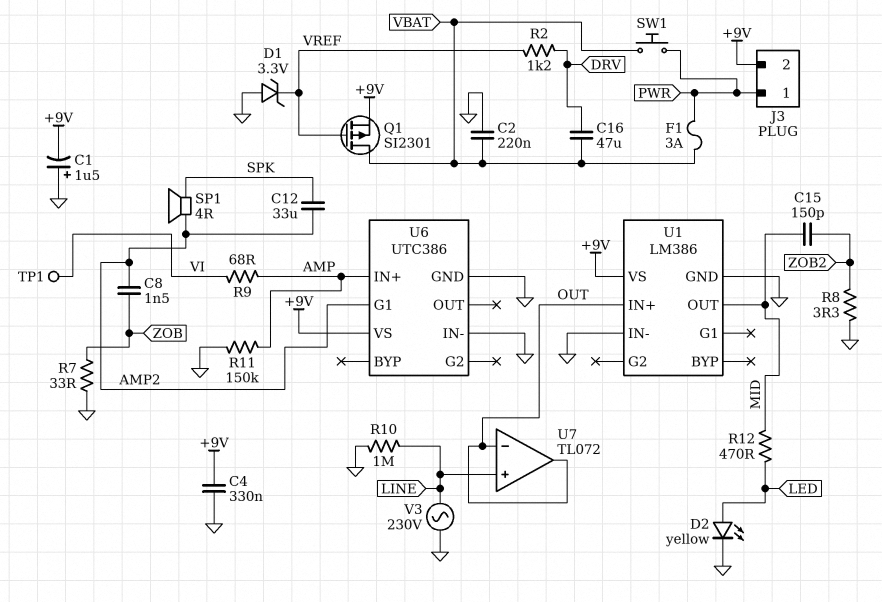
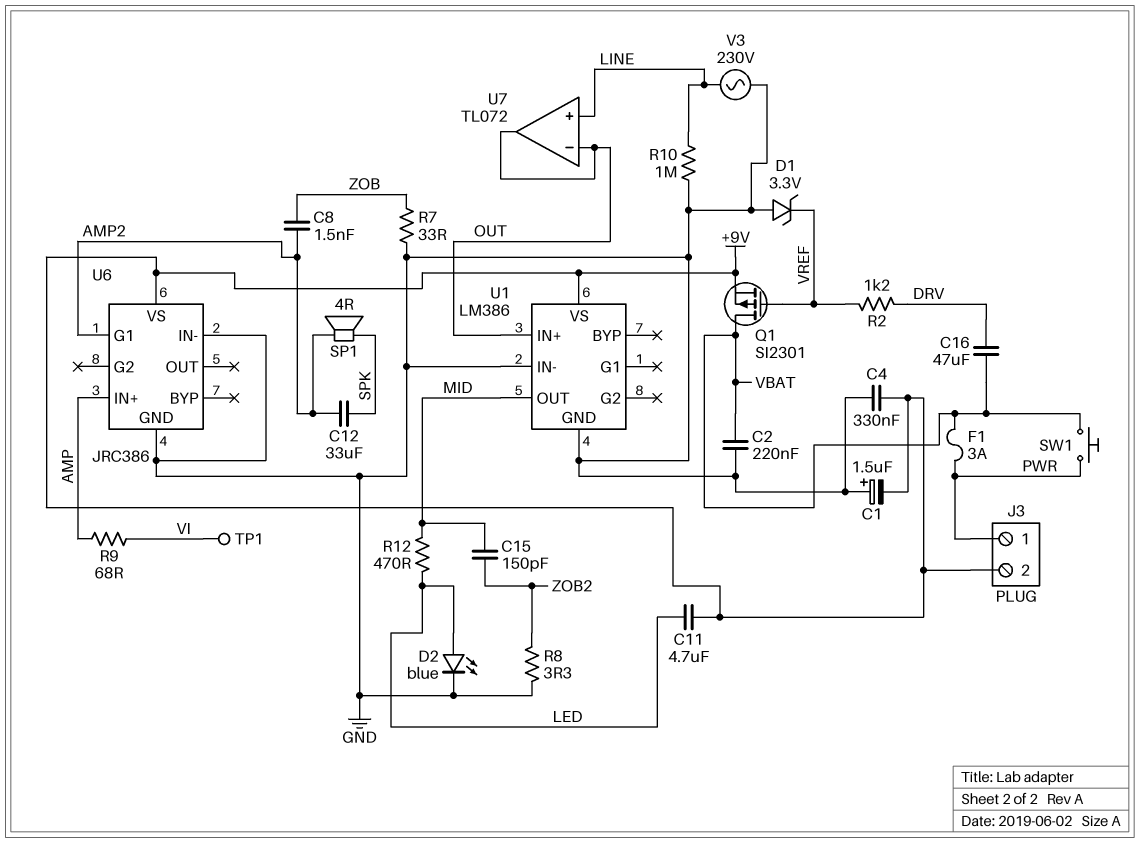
C11: none -> 4.7uF (+9V, LED)
D2: LED yellow (A LED, K GND) -> LED blue (A LED, K GND)
R11: 150k (AMP, GND) -> none
U6: UTC386 -> JRC386

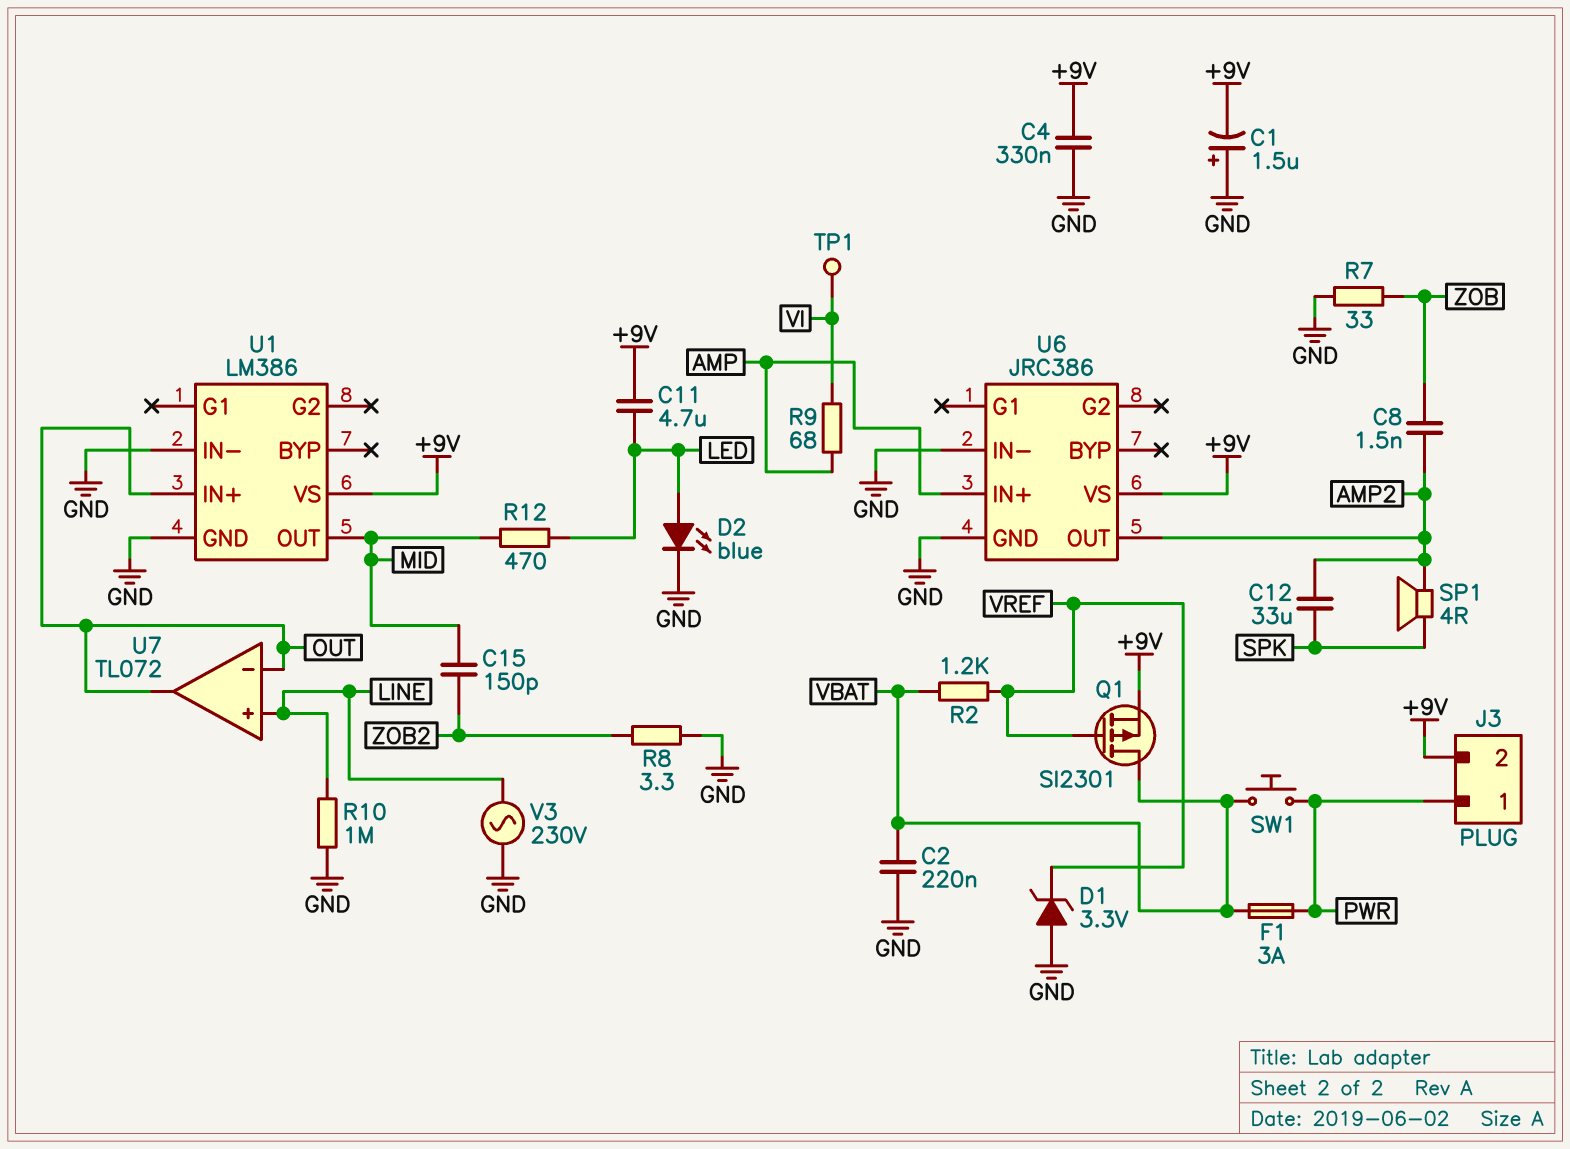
C16: 47uF (DRV, VBAT) -> none
R2: 1.2k (DRV, VREF) -> 1.2k (VBAT, VREF)
U6 pin G1: AMP2 -> none
U6 pin OUT: none -> AMP2

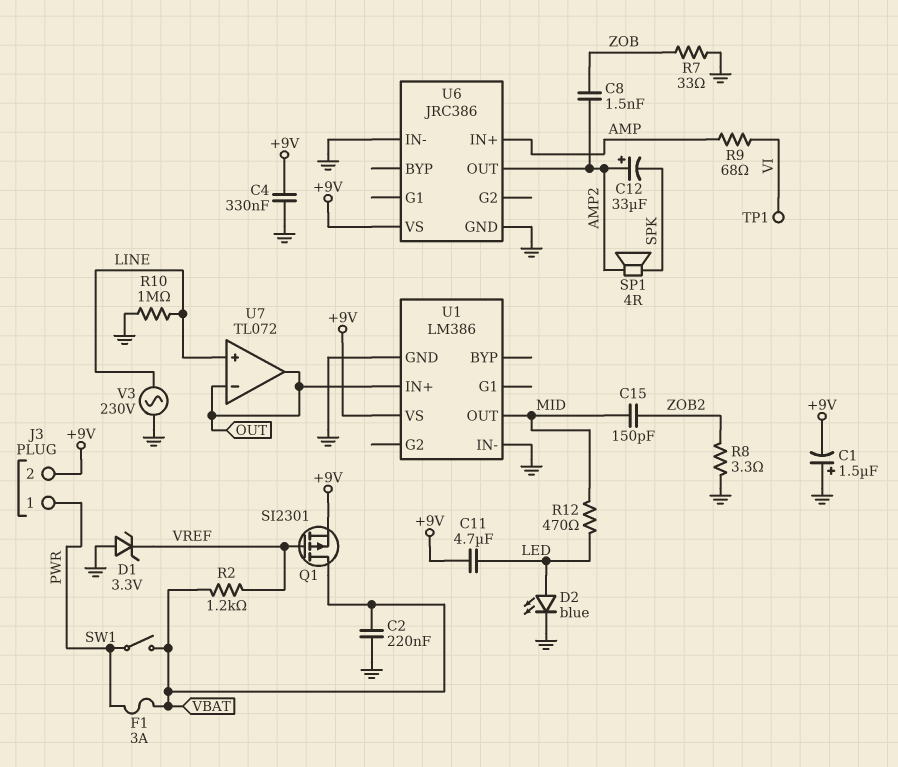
C12: 33uF (AMP2, SPK) -> 33uF (plus AMP2, minus SPK)
SW1: button (PWR, VBAT) -> switch (PWR, VBAT)

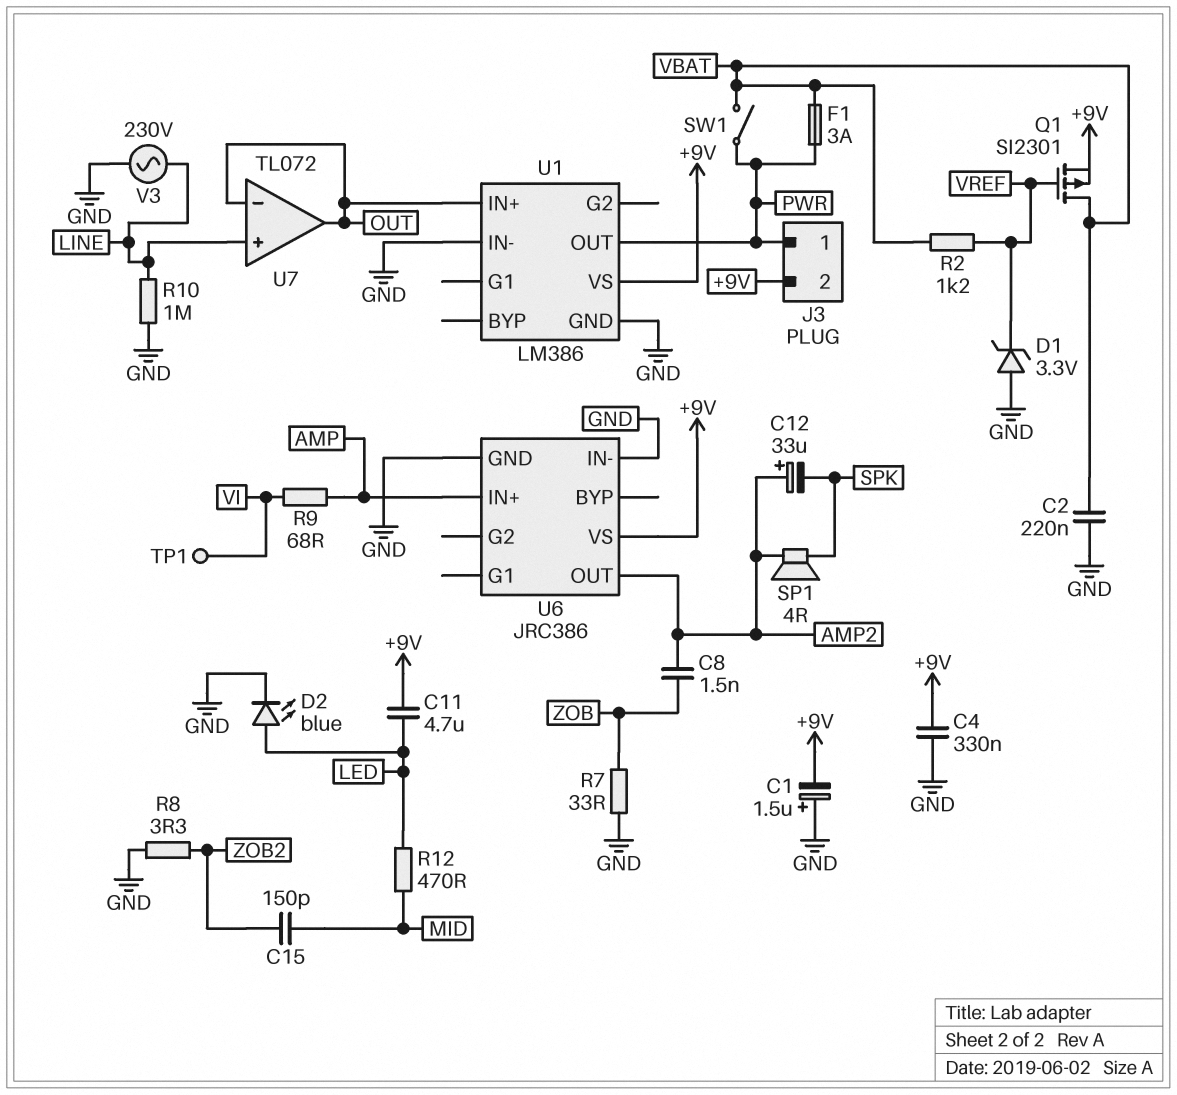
U1 pin OUT: MID -> PWR

